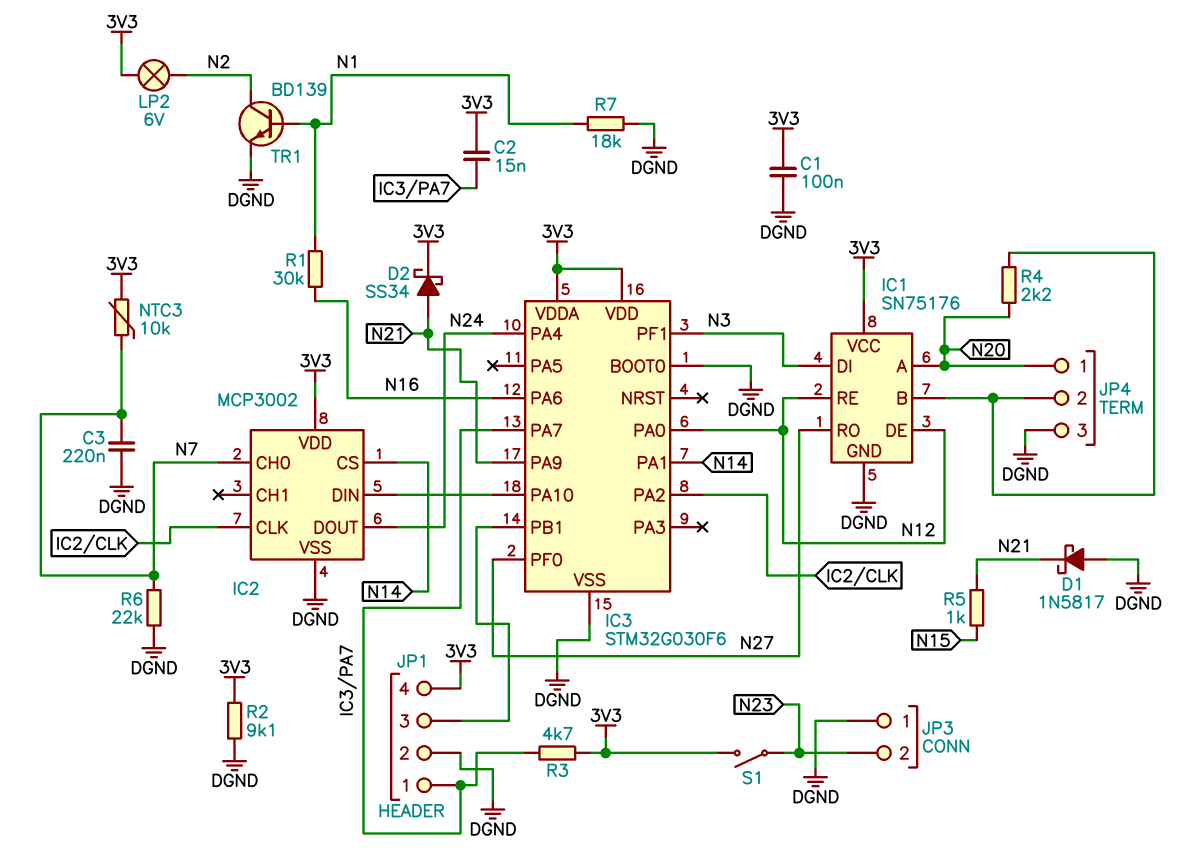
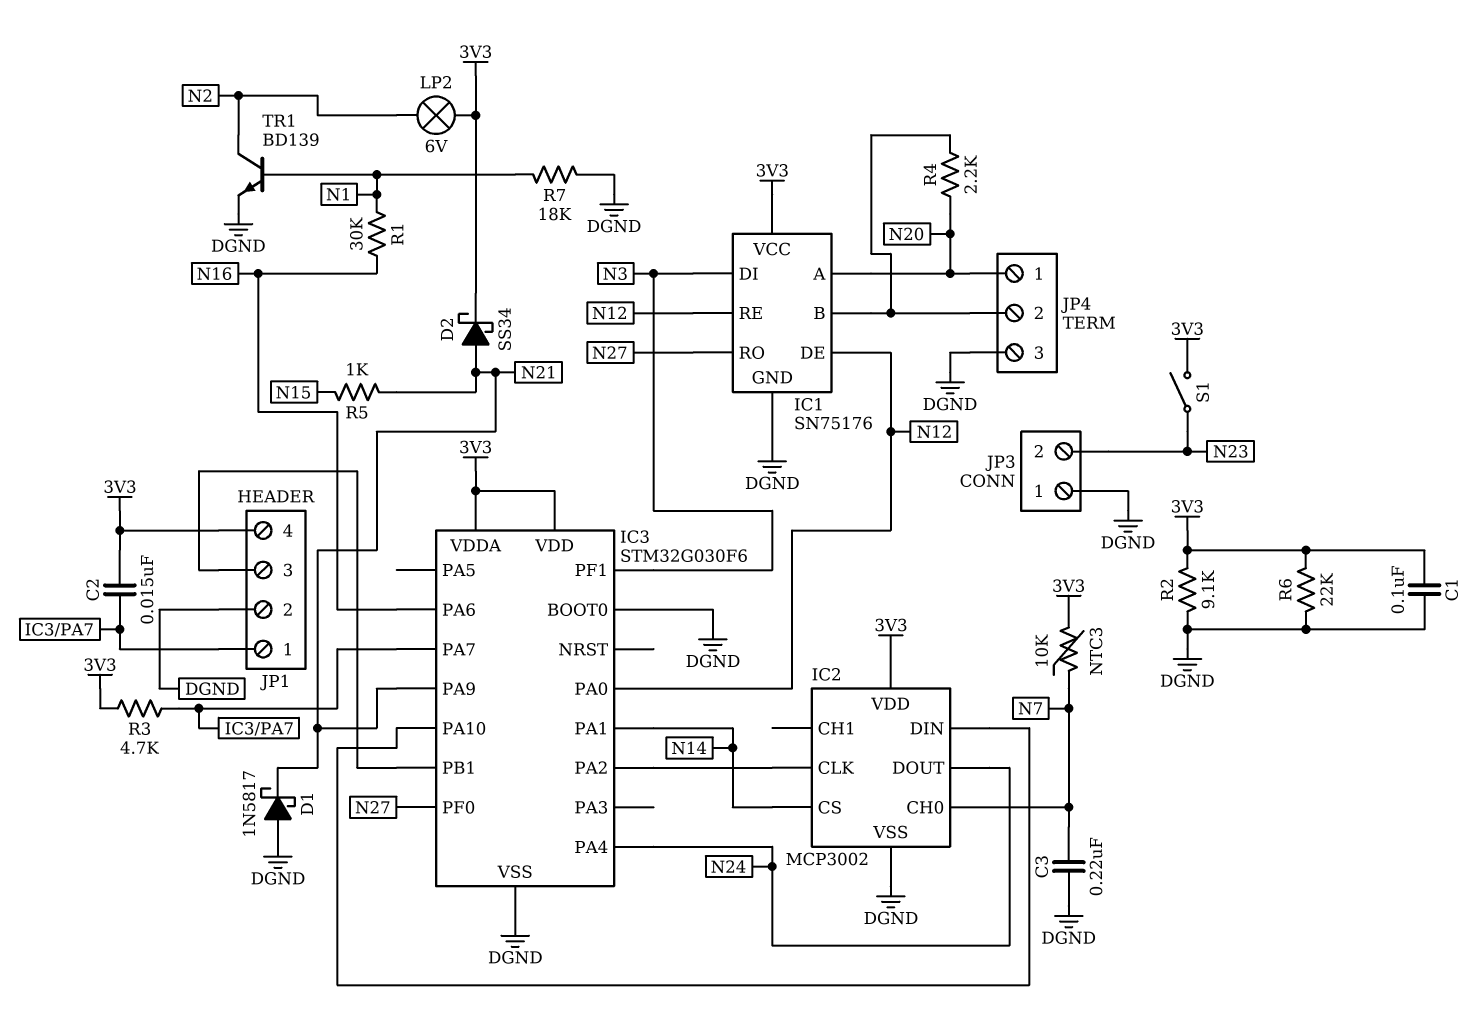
R6: 22k (DGND, N7) -> 22k (3V3, DGND)

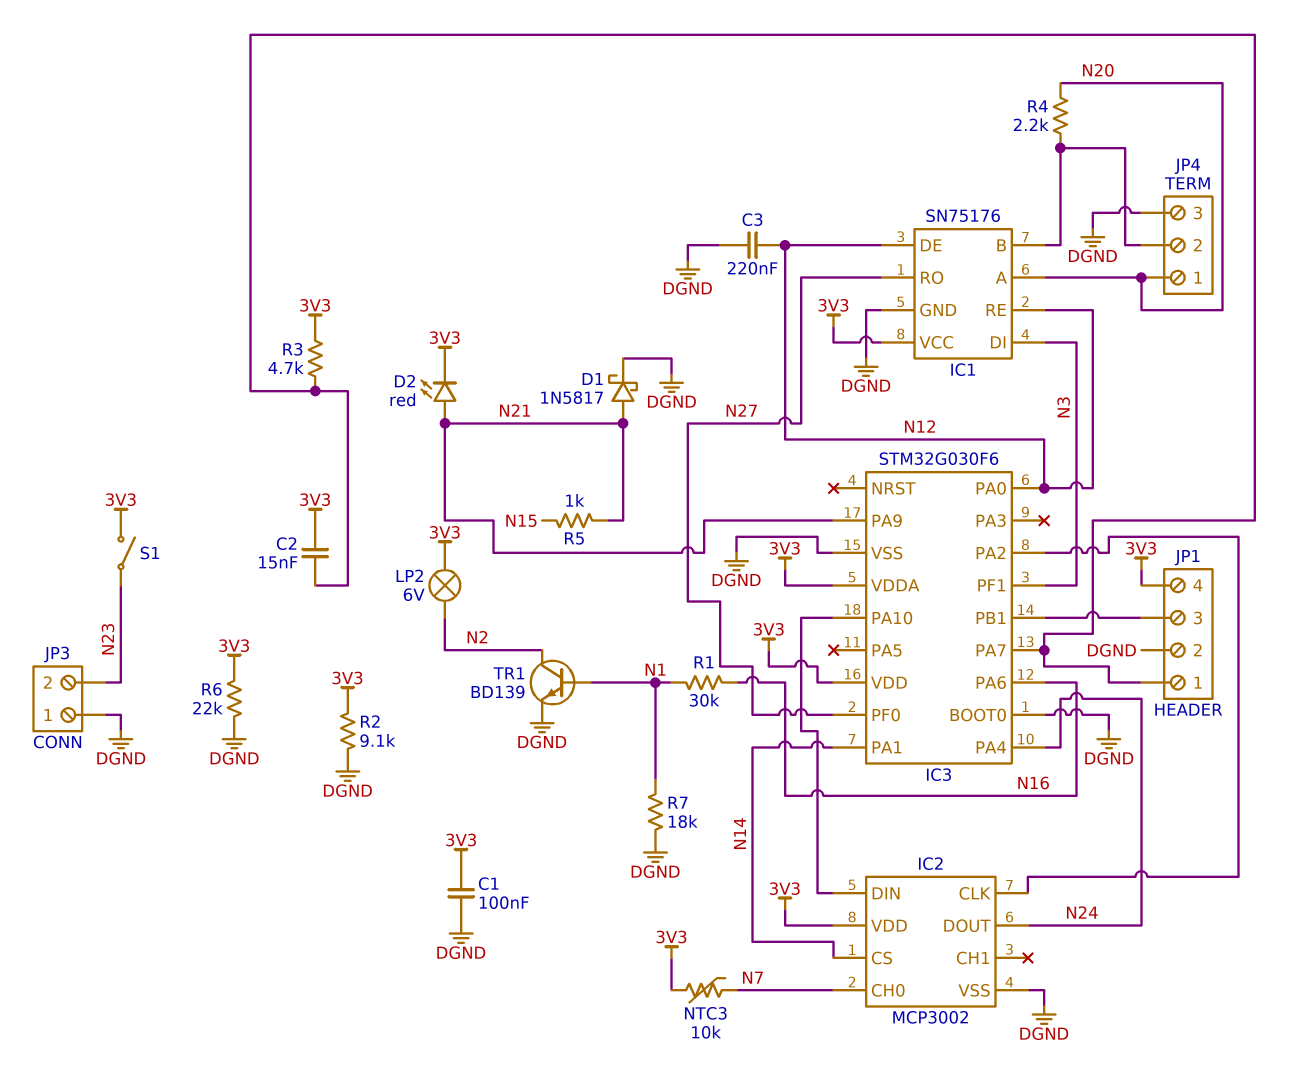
C3: 220nF (DGND, N7) -> 220nF (DGND, N12)
D1: schottky 1N5817 (A DGND, K N21) -> schottky 1N5817 (A N21, K DGND)
D2: schottky SS34 (A N21, K 3V3) -> LED red (A N21, K 3V3)

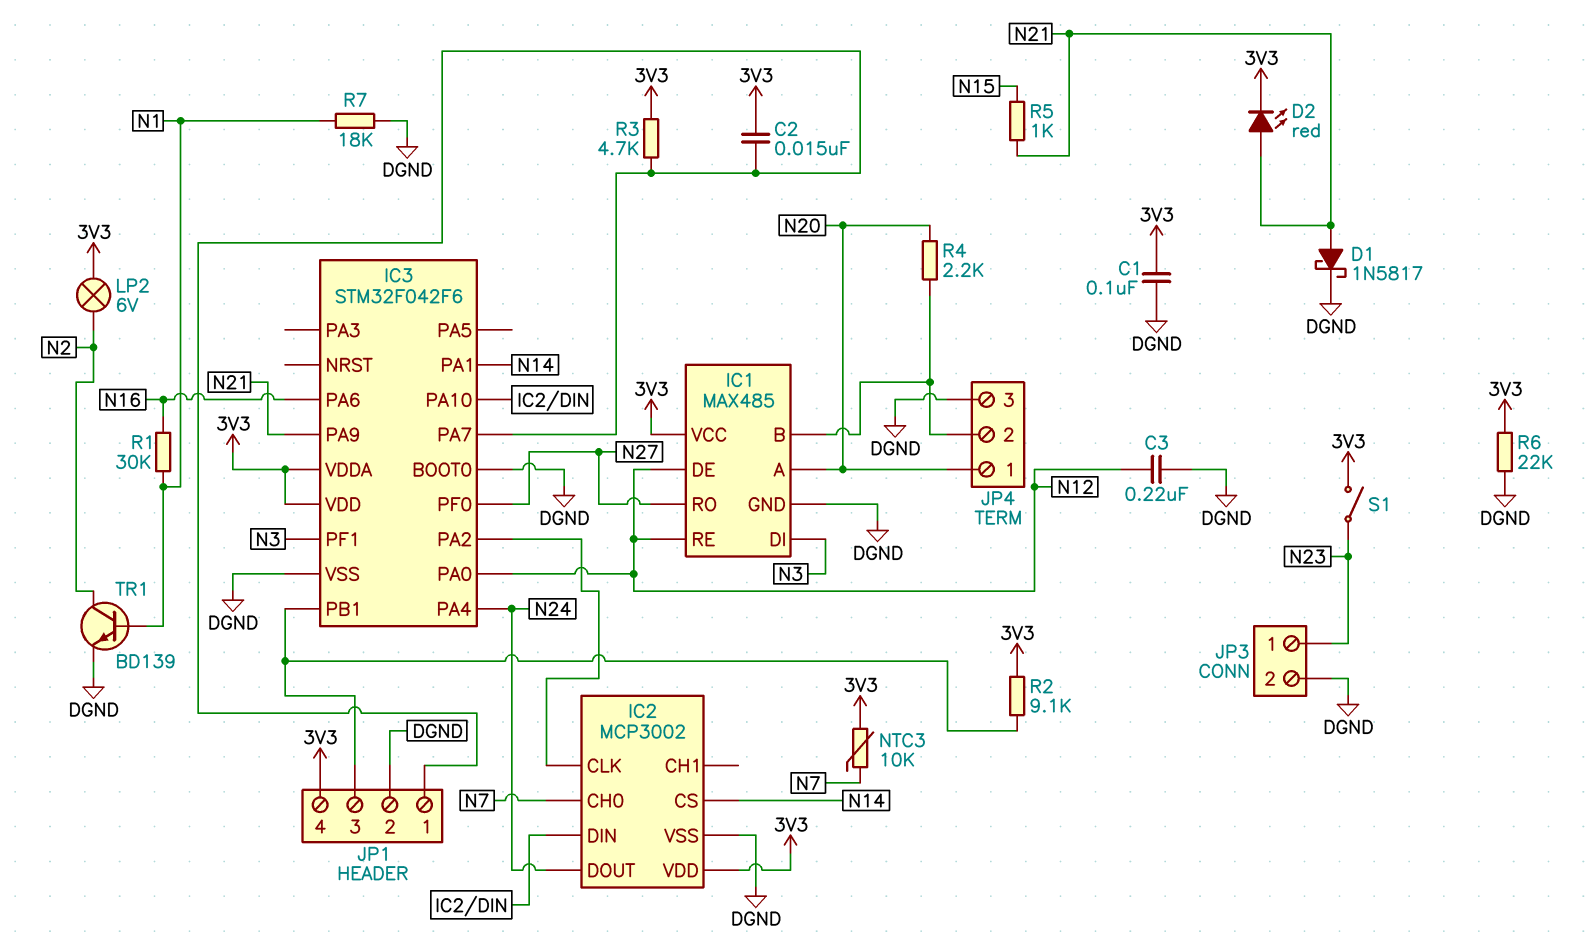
IC1: SN75176 -> MAX485
IC3: STM32G030F6 -> STM32F042F6
JP3 pin 1: DGND -> N23
JP3 pin 2: N23 -> DGND
R2: 9.1k (3V3, DGND) -> 9.1k (3V3, IC3/PB1)

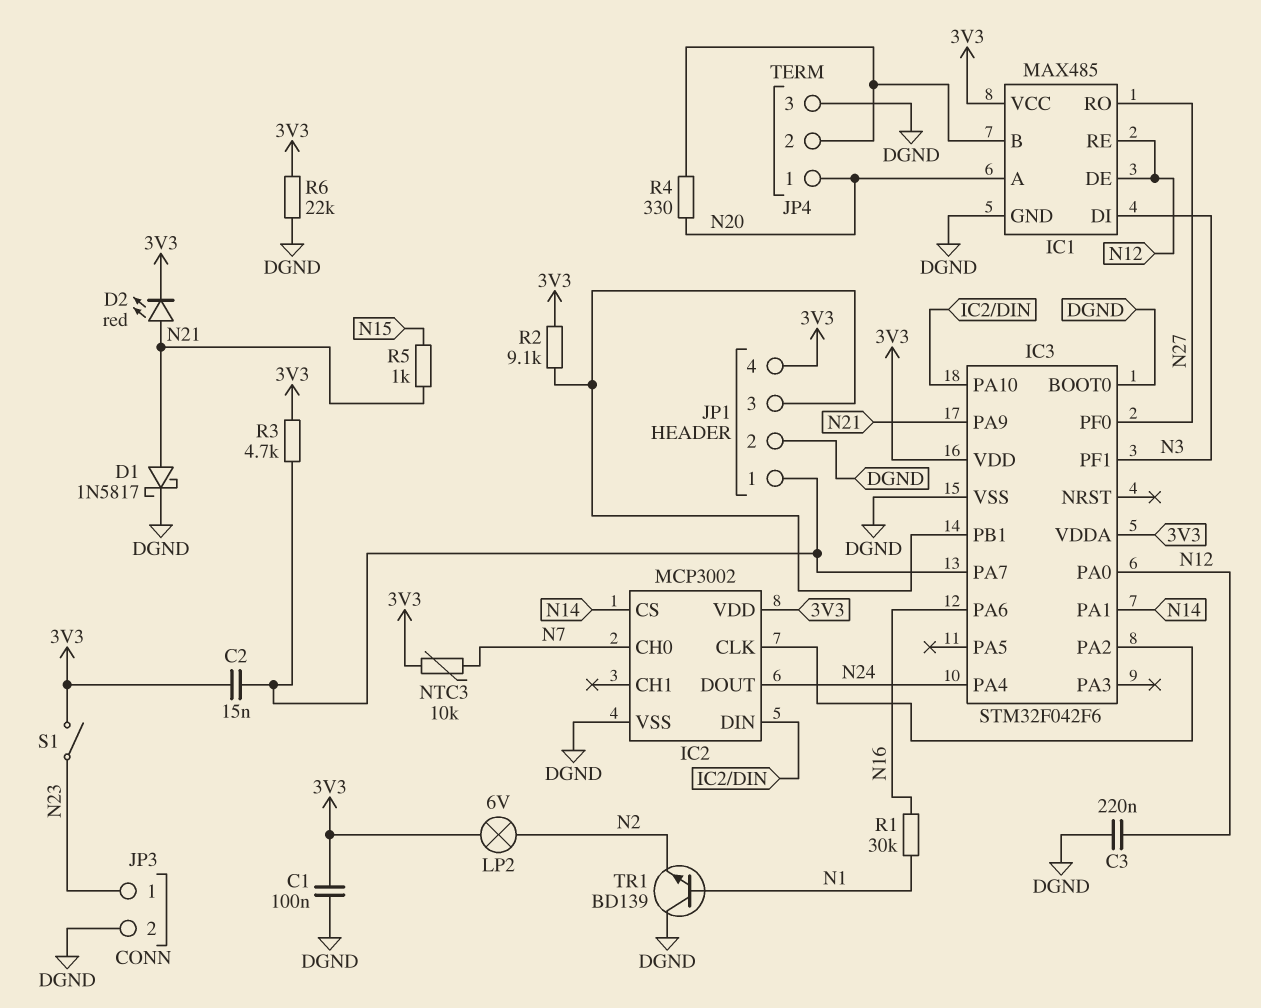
R4: 2.2k (IC1/B, N20) -> 330 (IC1/B, N20)
R7: 18k (DGND, N1) -> none
TR1: NPN BD139 (B N1, C N2, E DGND) -> NPN BD139 (B N1, C DGND, E N2)

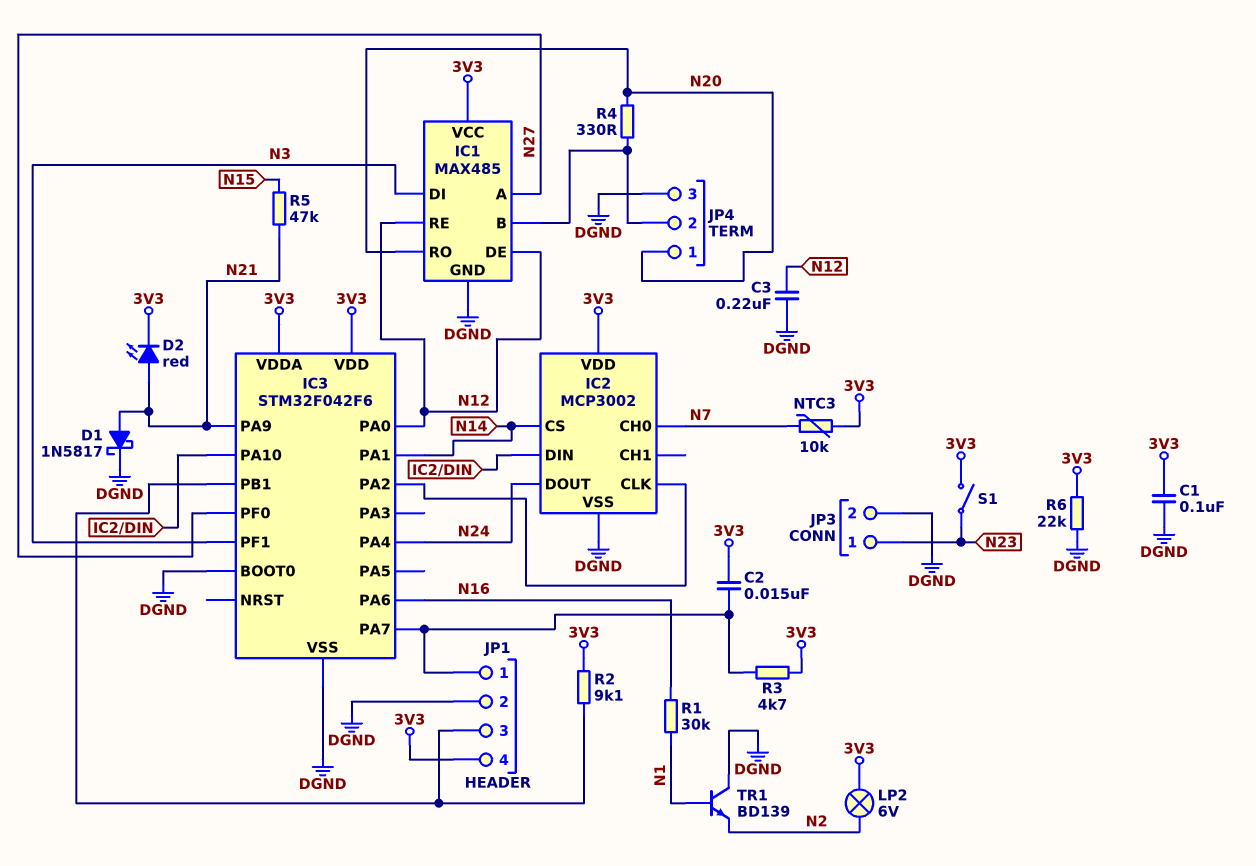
IC1 pin A: N20 -> N27
IC1 pin RO: N27 -> N20
R5: 1k (N15, N21) -> 47k (N15, N21)

